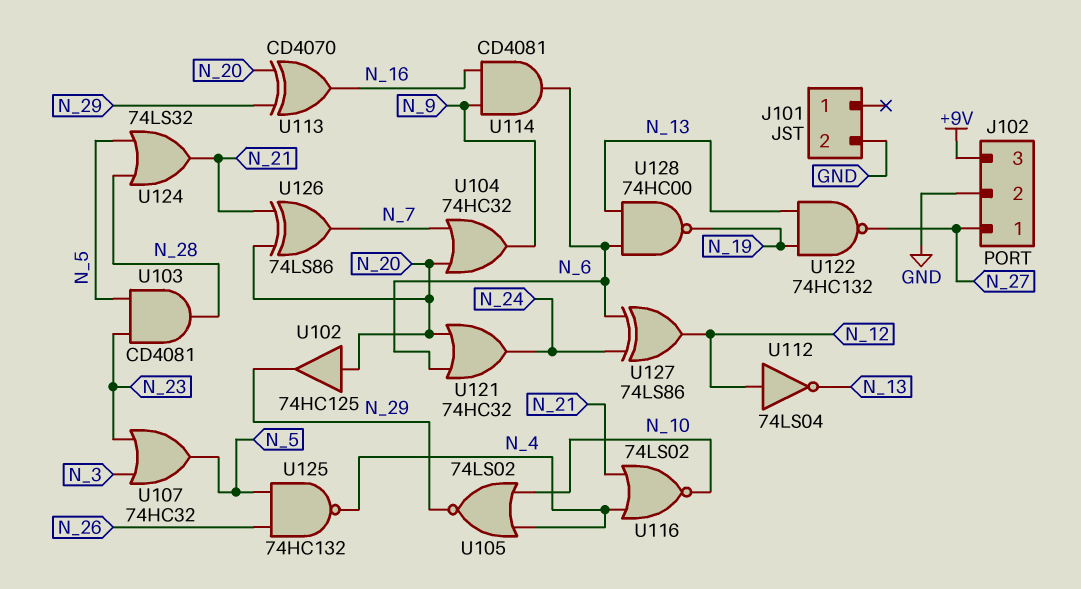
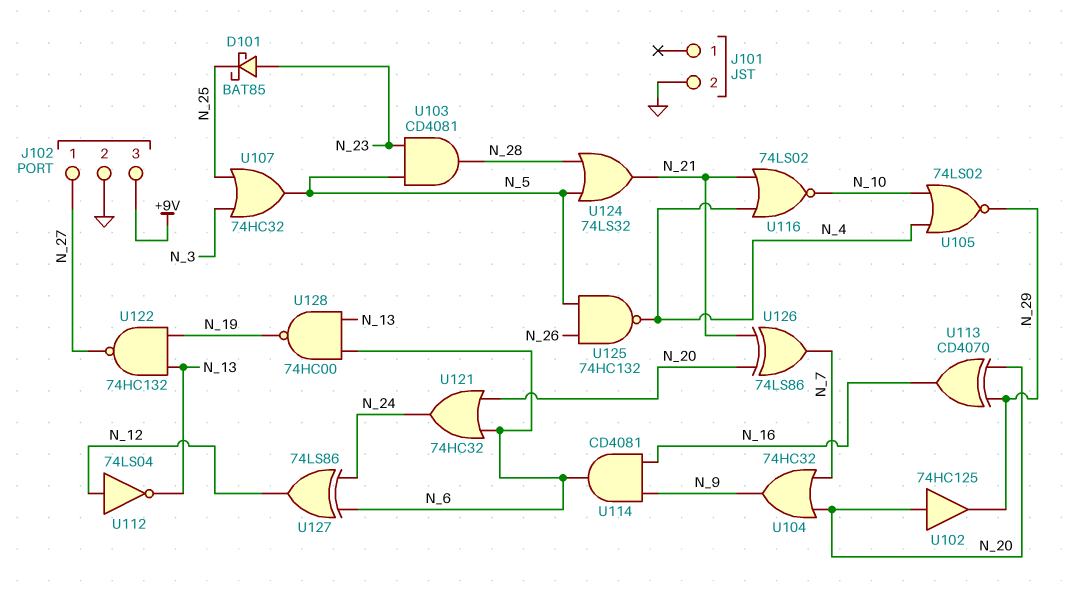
D101: none -> schottky BAT85 (A N_23, K N_25)
U107: OR 74HC32 (in N_3, in N_23, out N_5) -> OR 74HC32 (in N_3, in N_25, out N_5)

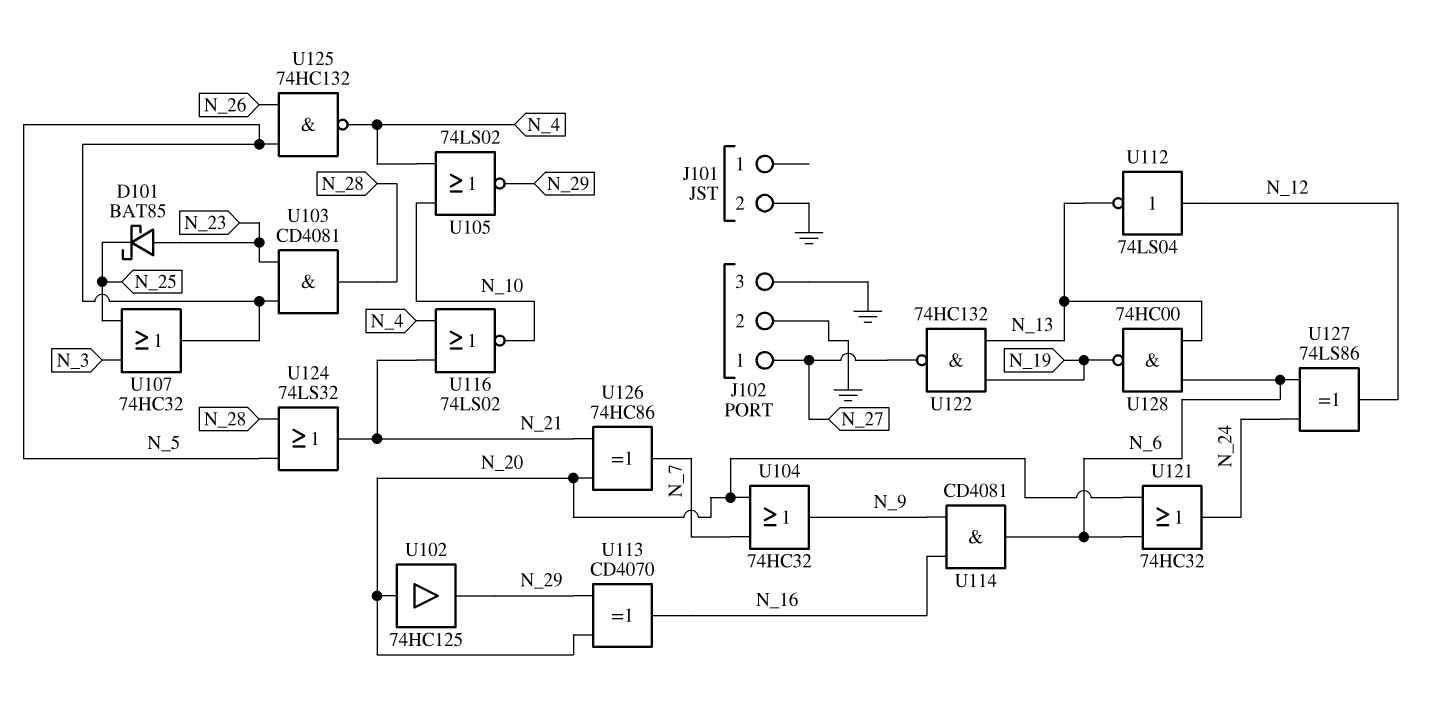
J102 pin 3: +9V -> GND
U126: XOR 74LS86 (in N_20, in N_21, out N_7) -> XOR 74HC86 (in N_20, in N_21, out N_7)

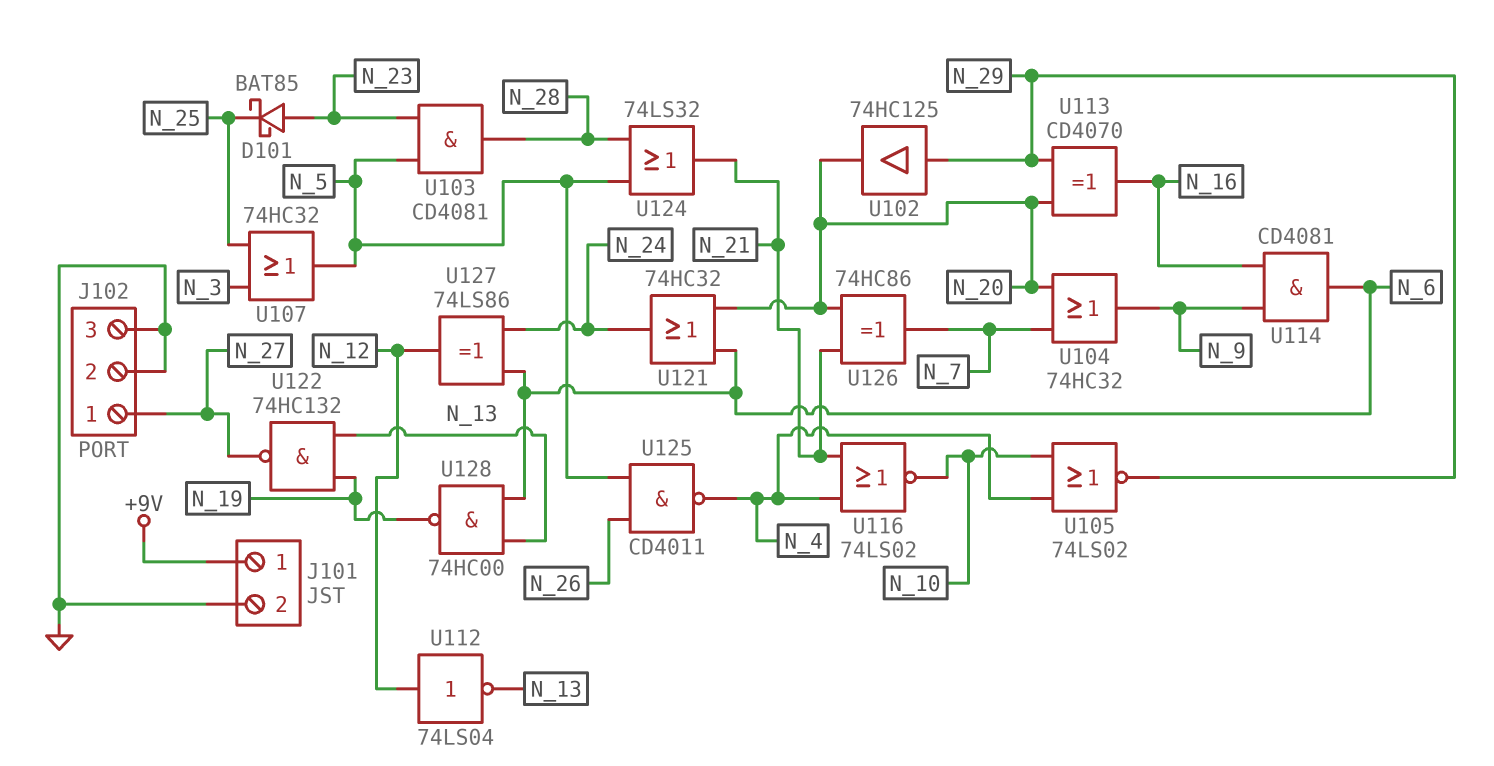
J101 pin 1: none -> +9V
U102: buffer 74HC125 (in N_20, out N_29) -> buffer 74HC125 (in N_29, out N_20)
U125: NAND 74HC132 (in N_5, in N_26, out N_4) -> NAND CD4011 (in N_5, in N_26, out N_4)

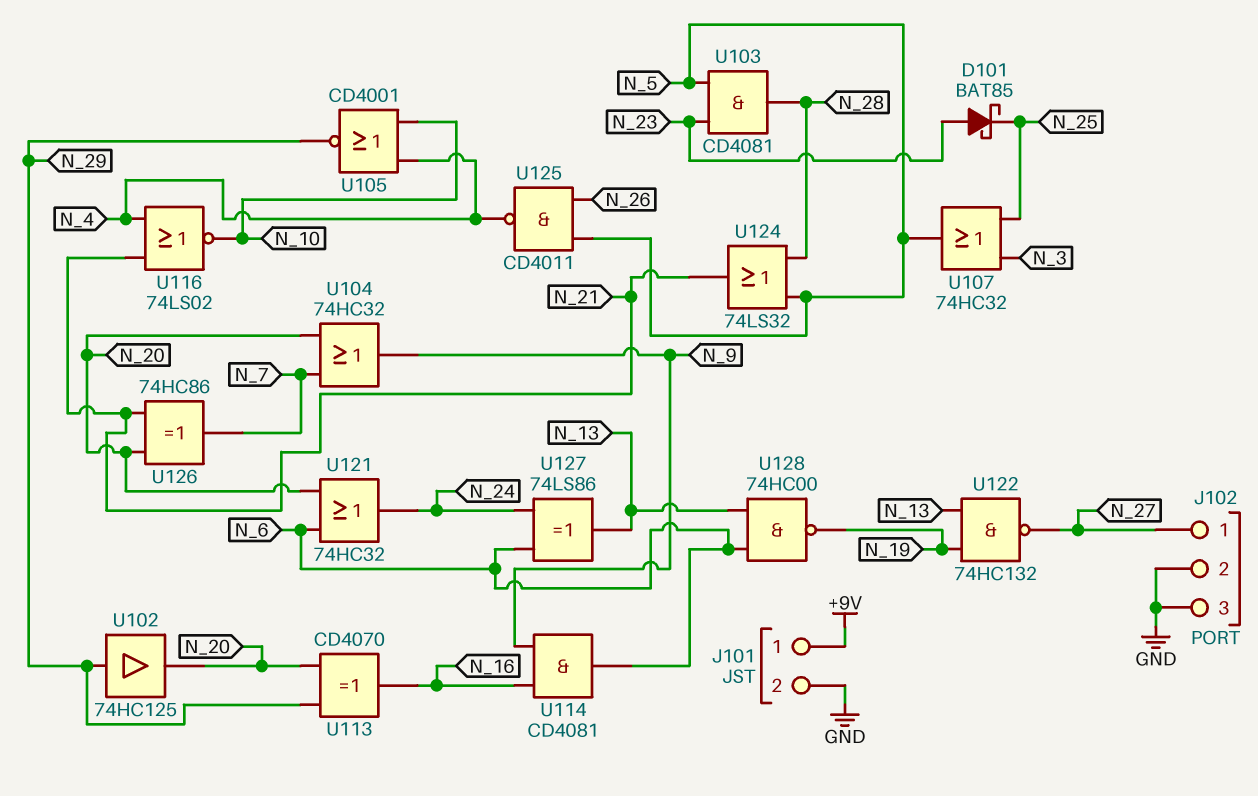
U105: NOR 74LS02 (in N_4, in N_10, out N_29) -> NOR CD4001 (in N_4, in N_10, out N_29)
U112: NOT 74LS04 (in N_12, out N_13) -> none
U127: XOR 74LS86 (in N_6, in N_24, out N_12) -> XOR 74LS86 (in N_6, in N_24, out N_13)

